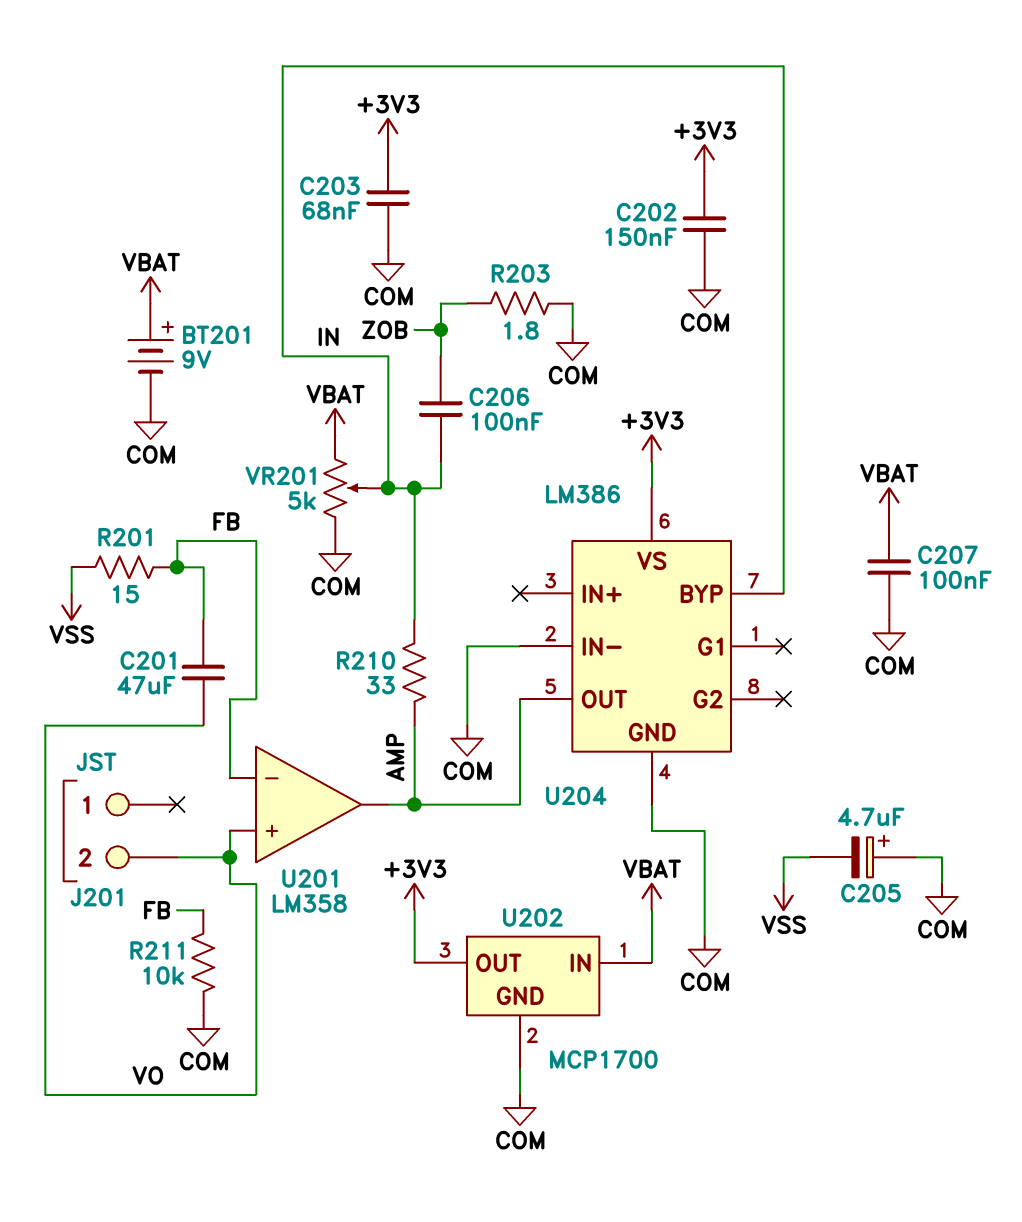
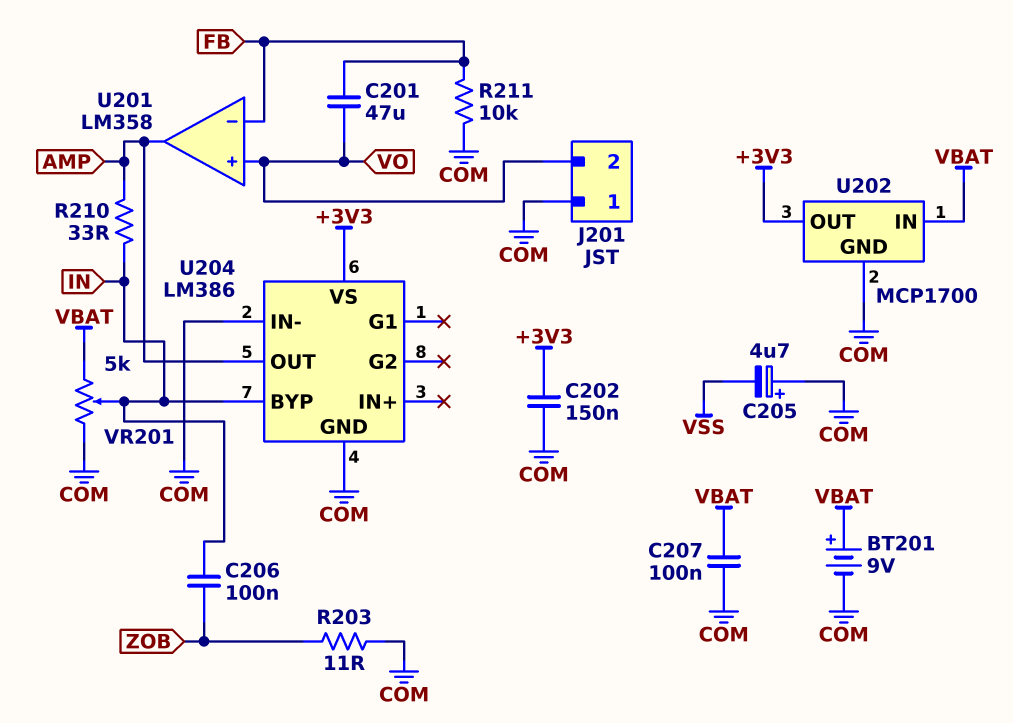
C203: 68nF (+3V3, COM) -> none
J201 pin 1: none -> COM
R201: 15 (FB, VSS) -> none
R203: 1.8 (COM, ZOB) -> 11 (COM, ZOB)

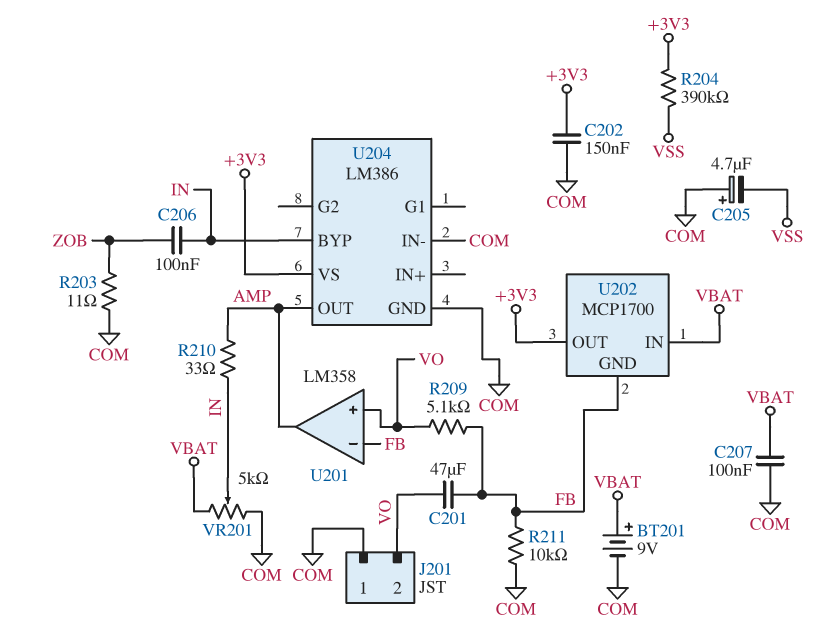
R204: none -> 390k (+3V3, VSS)
R209: none -> 5.1k (FB, VO)
U202 pin GND: COM -> FB

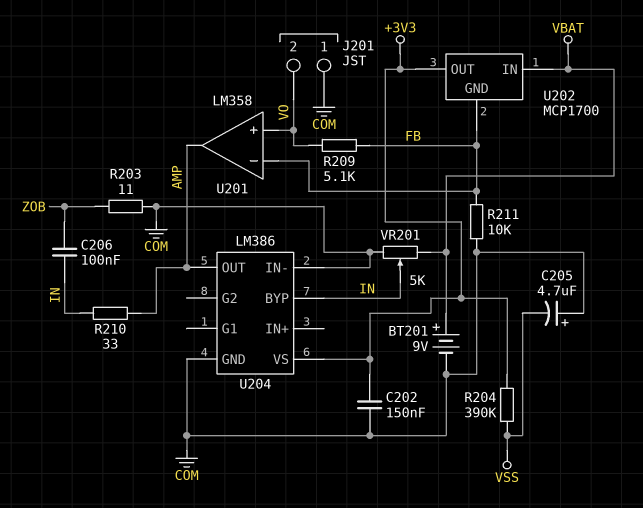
C201: 47uF (FB, VO) -> none
C207: 100nF (COM, VBAT) -> none

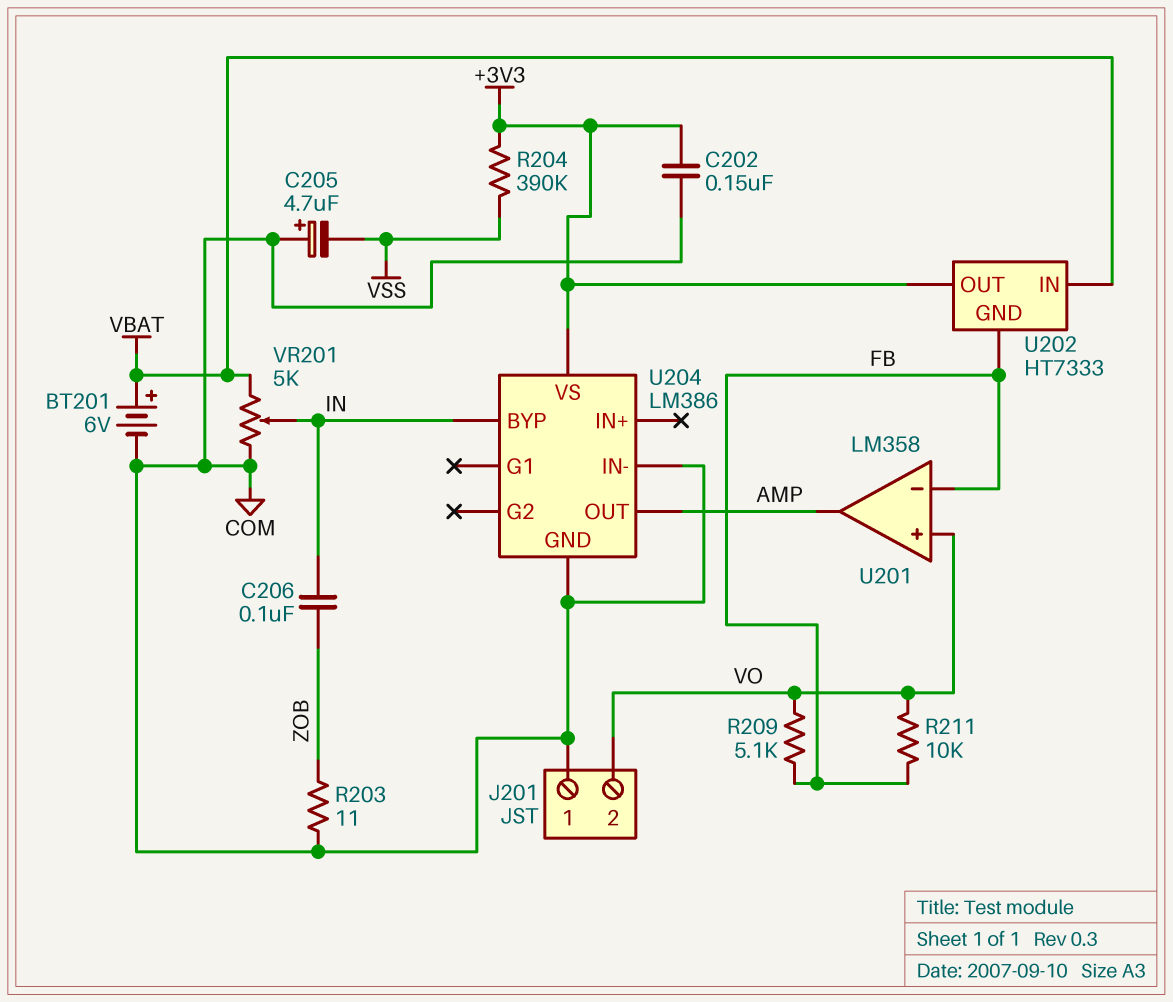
BT201: 9V (plus VBAT, minus COM) -> 6V (plus VBAT, minus COM)
R210: 33 (AMP, IN) -> none
R211: 10k (COM, FB) -> 10k (FB, VO)
U202: MCP1700 -> HT7333

